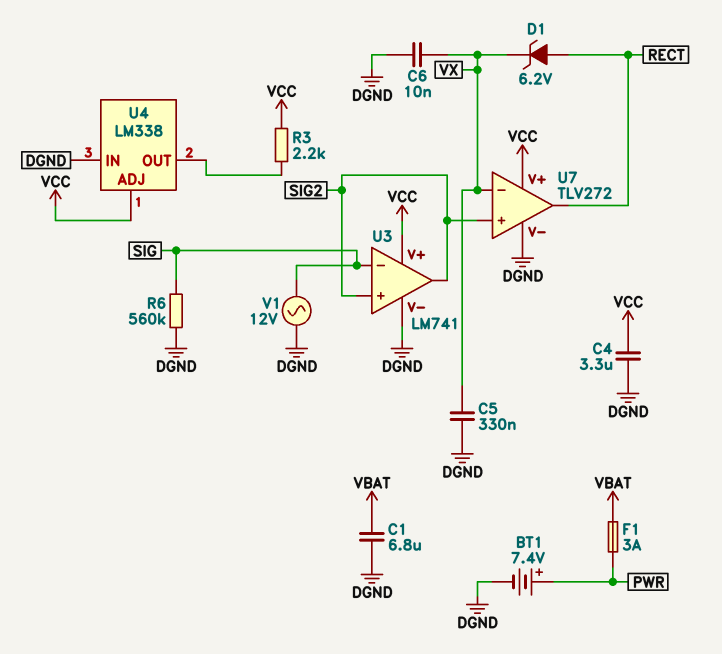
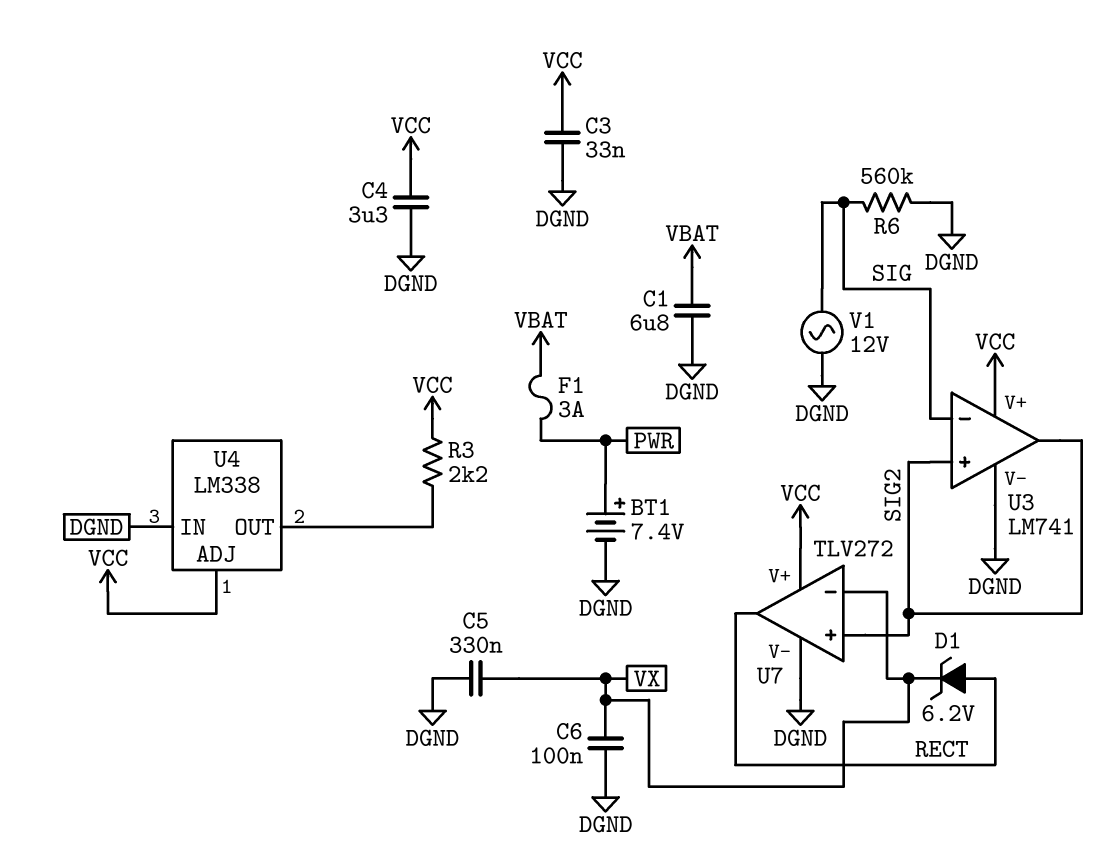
C3: none -> 33nF (DGND, VCC)
C6: 10nF (DGND, VX) -> 100nF (DGND, VX)

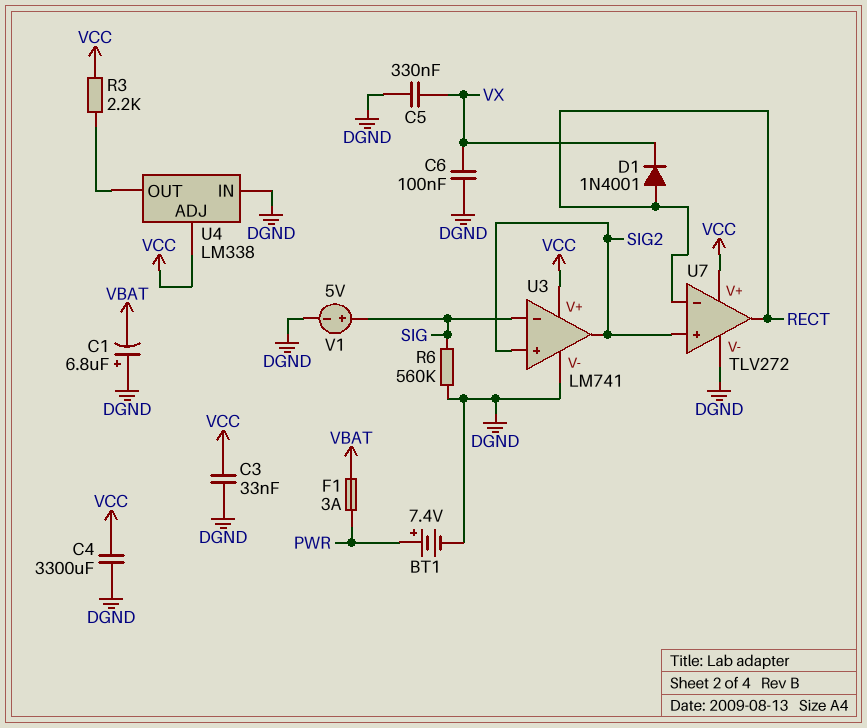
C1: 6.8uF (DGND, VBAT) -> 6.8uF (plus DGND, minus VBAT)
C4: 3.3uF (DGND, VCC) -> 3300uF (DGND, VCC)
D1: zener 6.2V (A RECT, K VX) -> diode 1N4001 (A RECT, K VX)
U7 pin in-: VX -> RECT
V1: AC 12V (DGND, SIG) -> 5V (plus SIG, minus DGND)

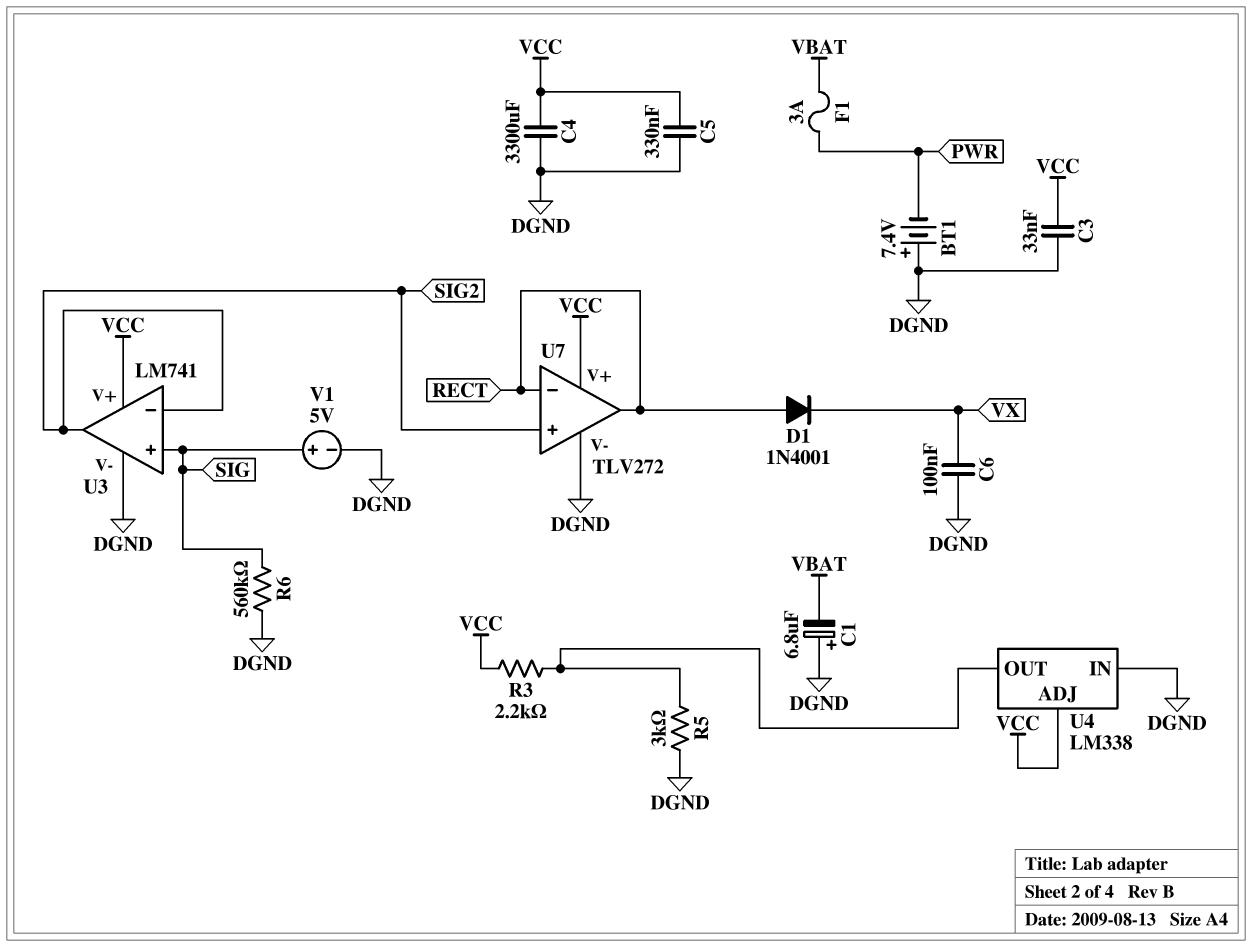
BT1: 7.4V (plus PWR, minus DGND) -> 7.4V (plus DGND, minus PWR)
C5: 330nF (DGND, VX) -> 330nF (DGND, VCC)
R5: none -> 3k (DGND, U4/OUT)
U3 pin in+: SIG2 -> SIG
U3 pin in-: SIG -> SIG2

